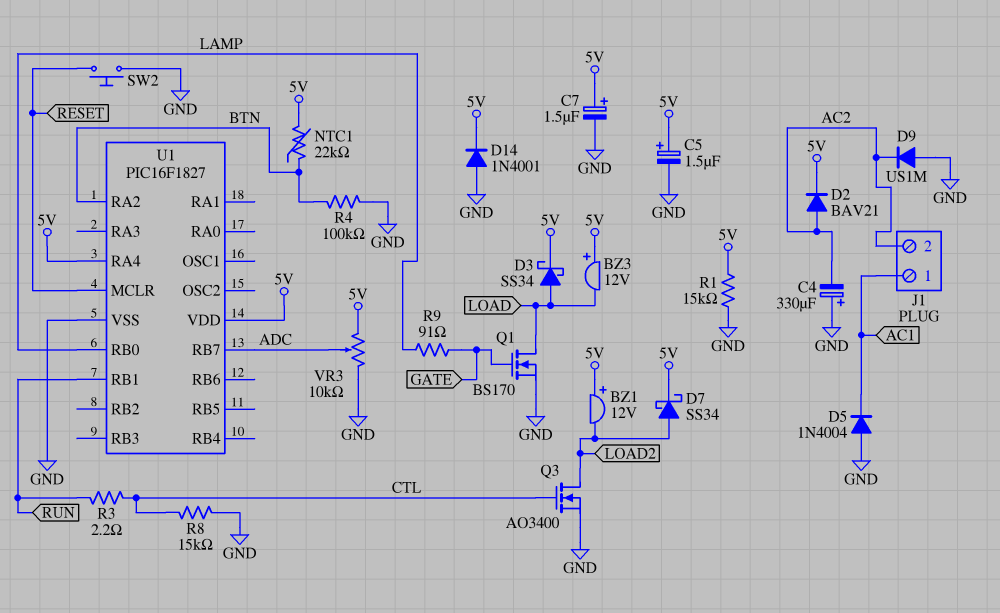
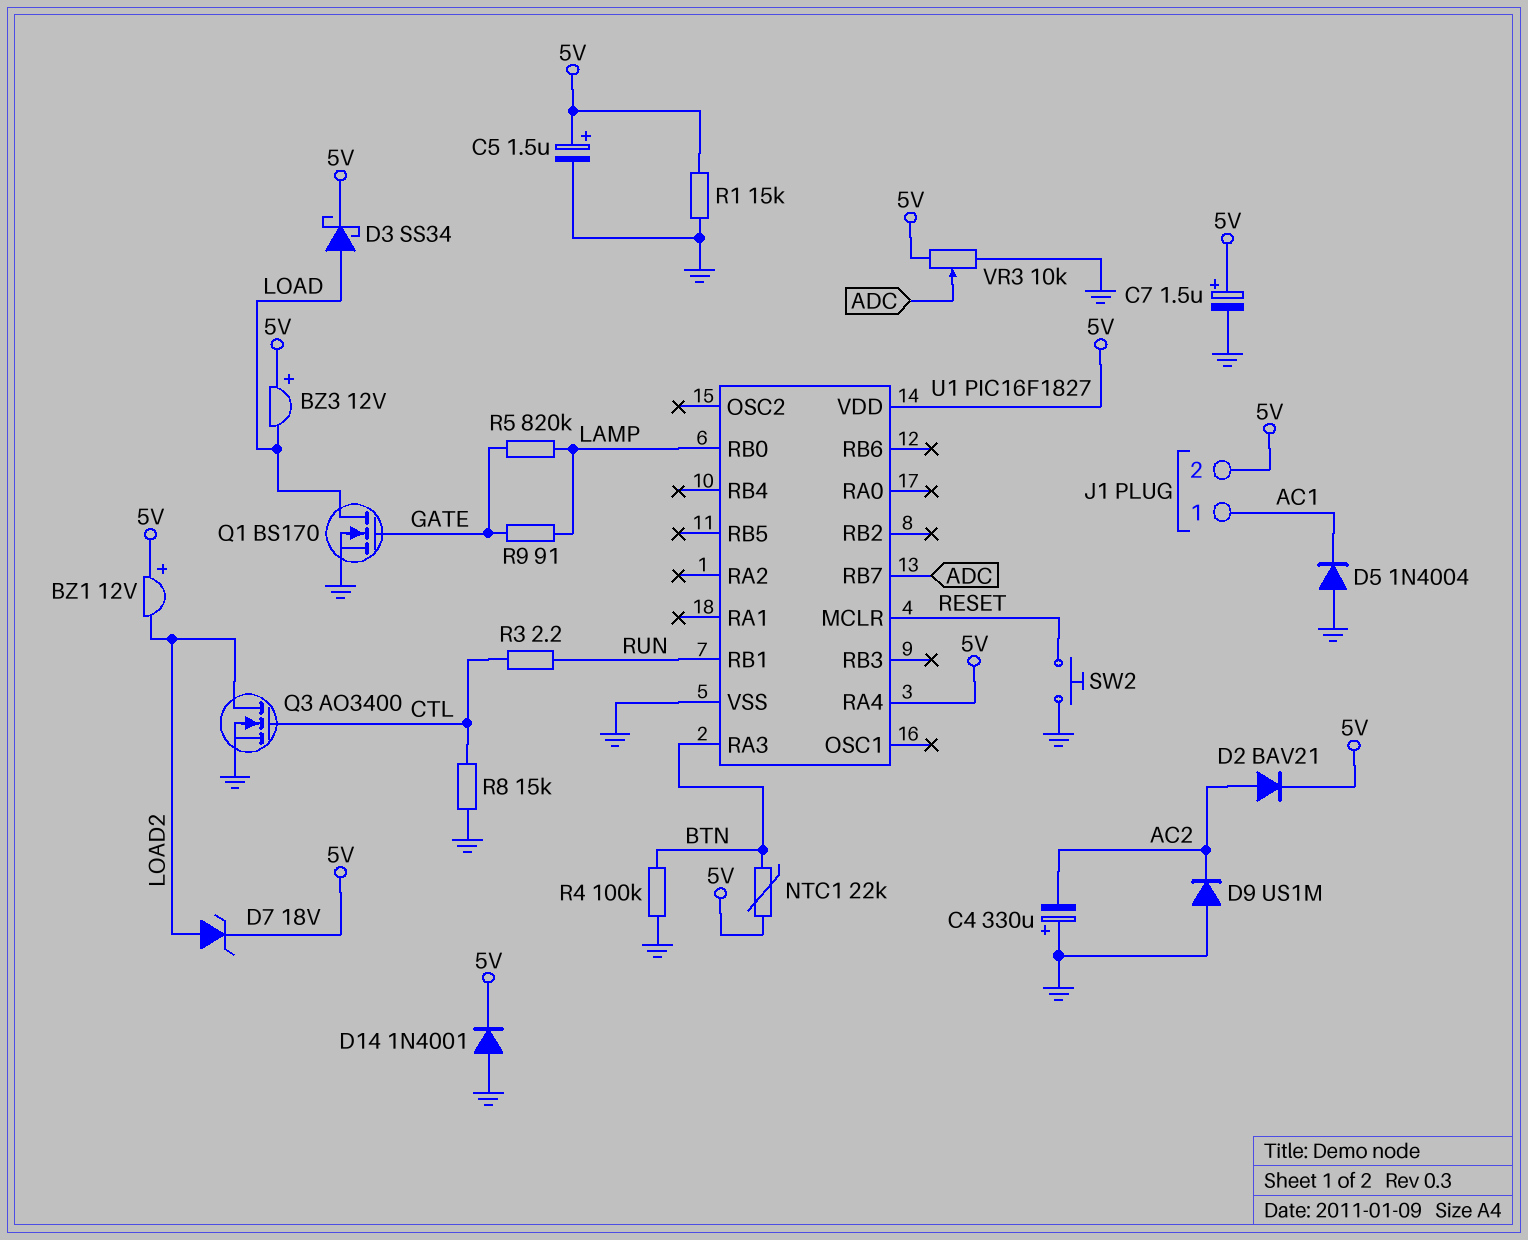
D7: schottky SS34 (A LOAD2, K 5V) -> zener 18V (A LOAD2, K 5V)
J1 pin 2: AC2 -> 5V
R5: none -> 820k (GATE, LAMP)
U1 pin RA2: BTN -> none
U1 pin RA3: none -> BTN

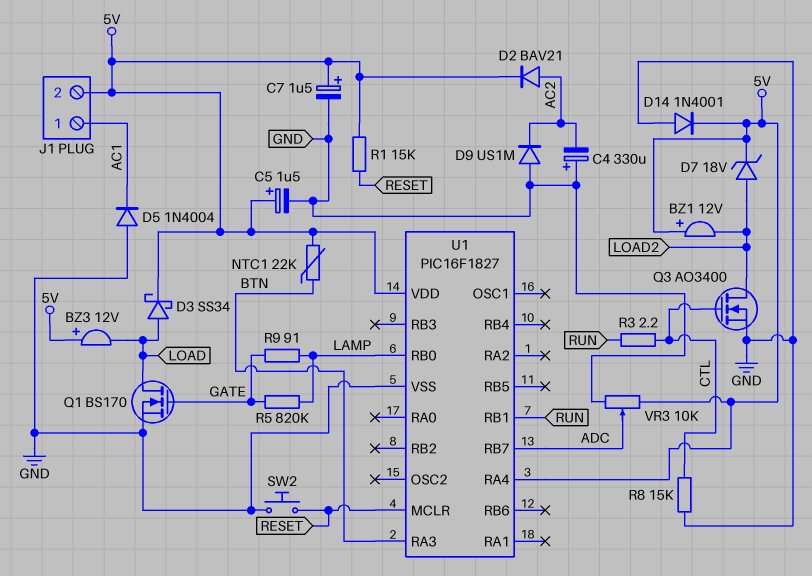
R1: 15k (5V, GND) -> 15k (5V, RESET)
R4: 100k (BTN, GND) -> none

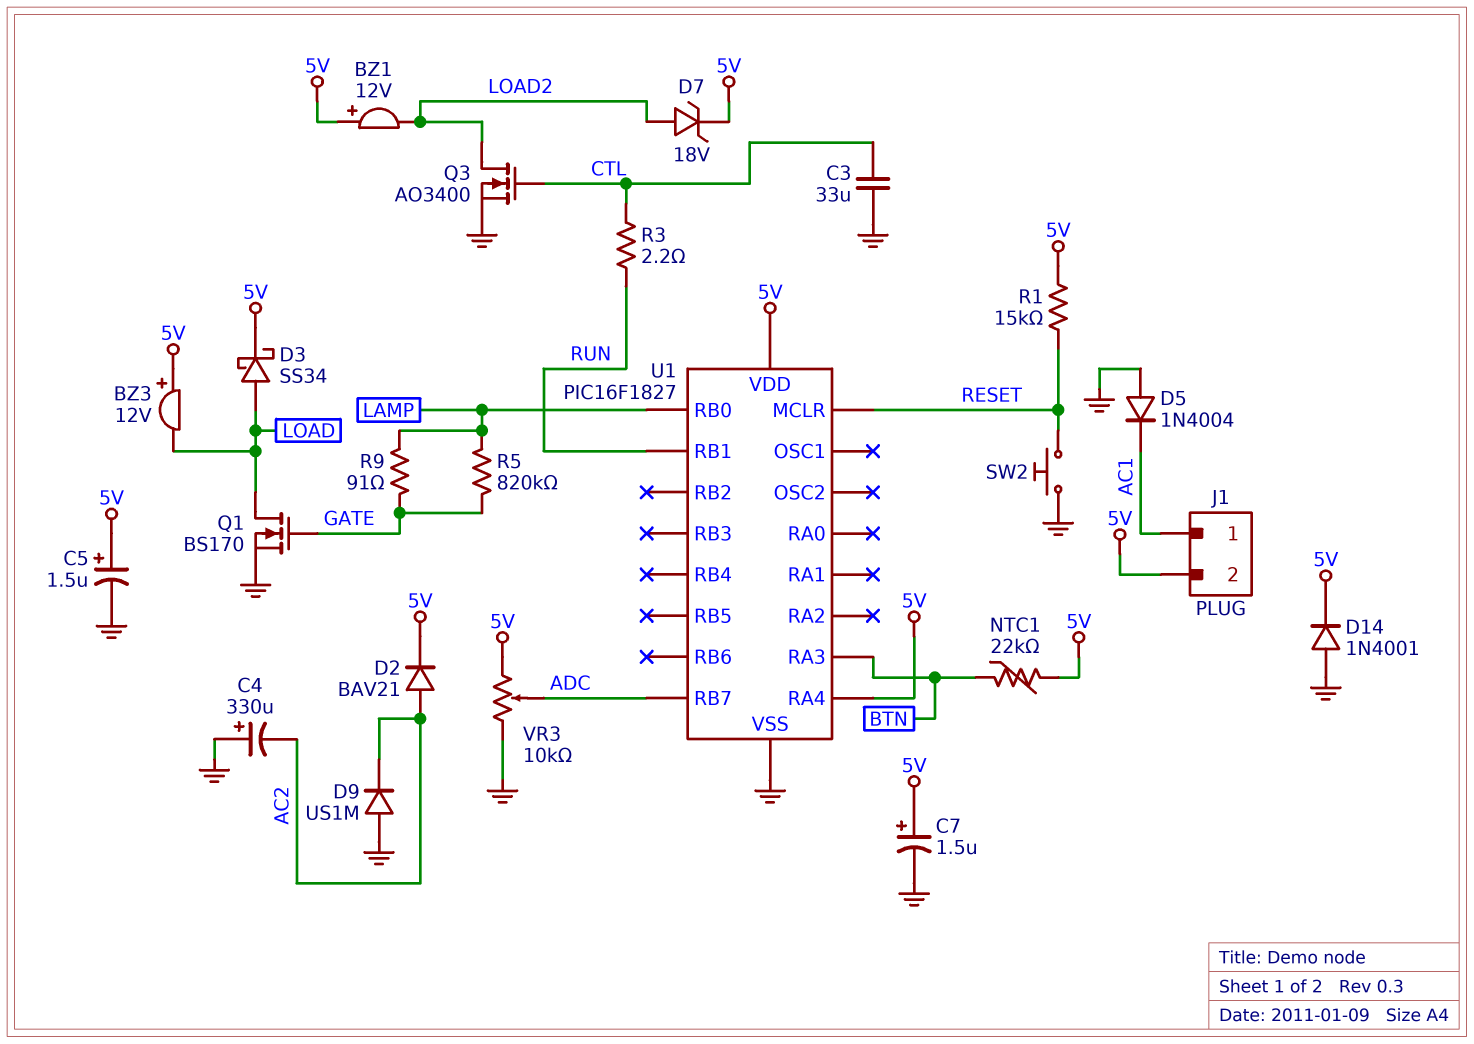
C3: none -> 33uF (CTL, GND)
R8: 15k (CTL, GND) -> none

